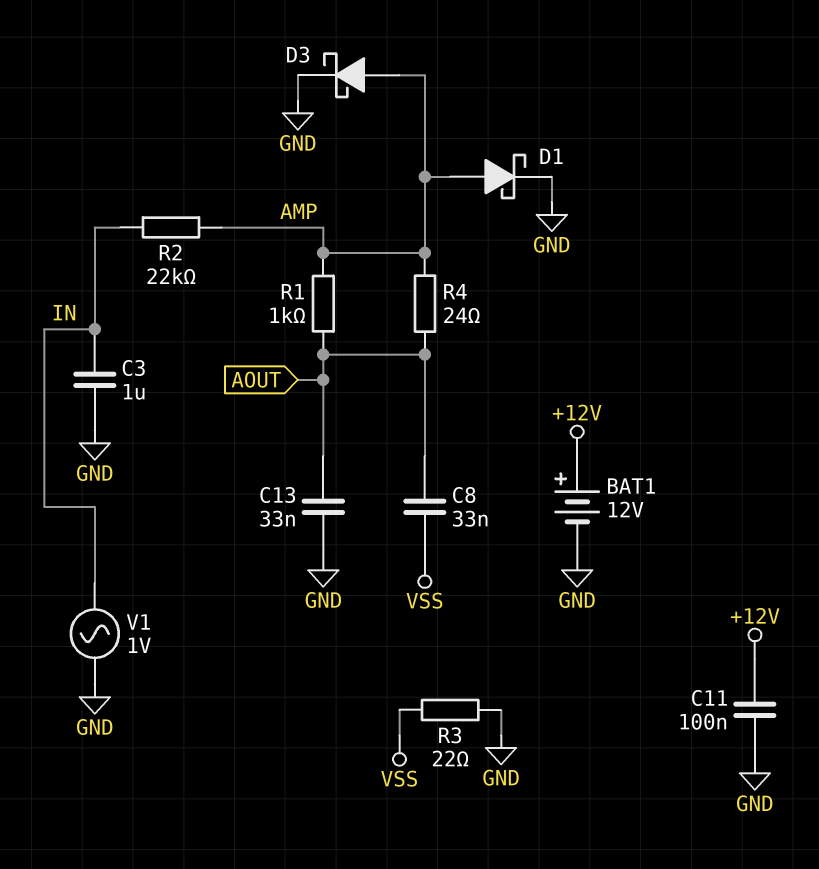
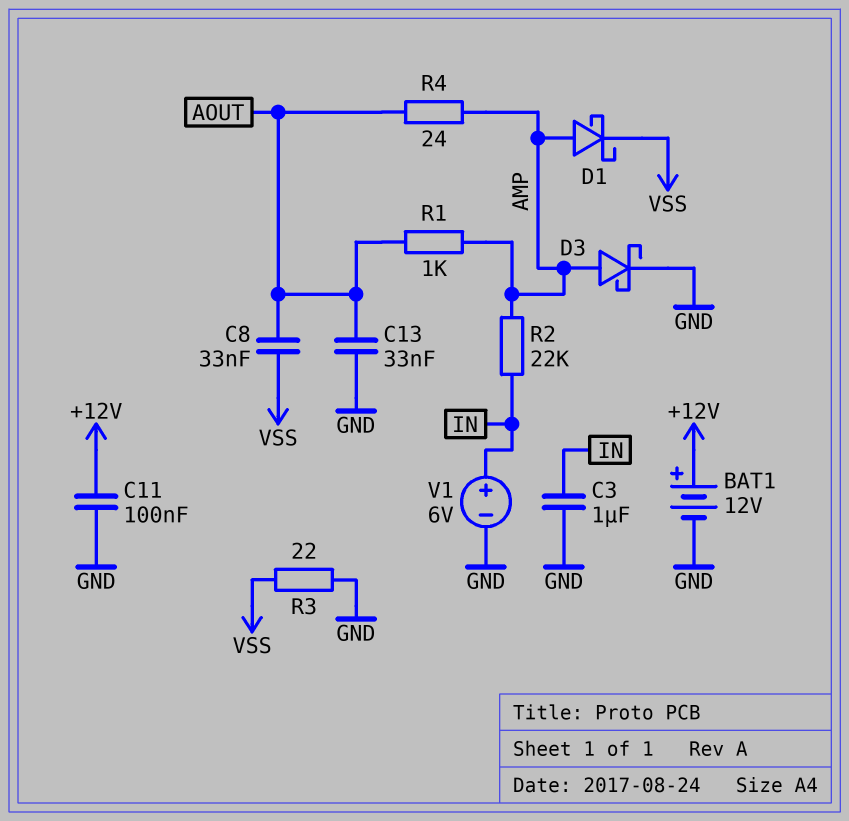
D1: schottky (A AMP, K GND) -> schottky (A AMP, K VSS)
V1: AC 1V (GND, IN) -> 6V (plus IN, minus GND)

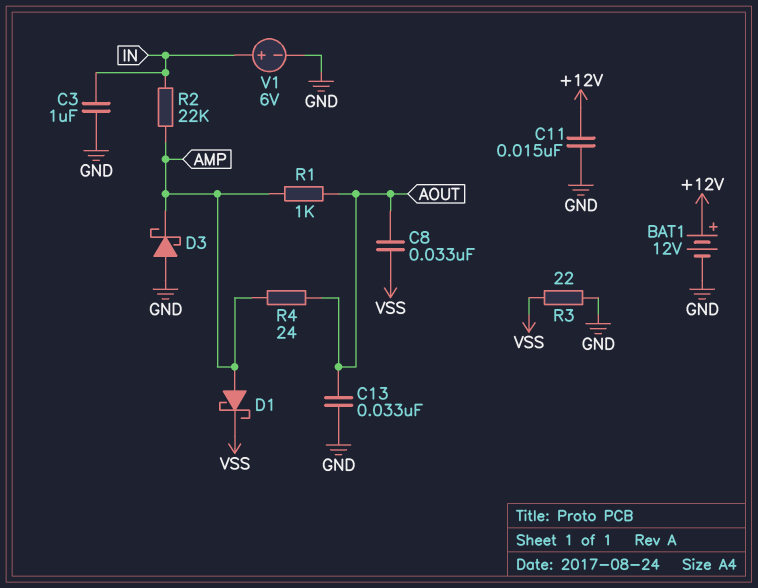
C11: 100nF (+12V, GND) -> 15nF (+12V, GND)
D3: schottky (A AMP, K GND) -> schottky (A GND, K AMP)

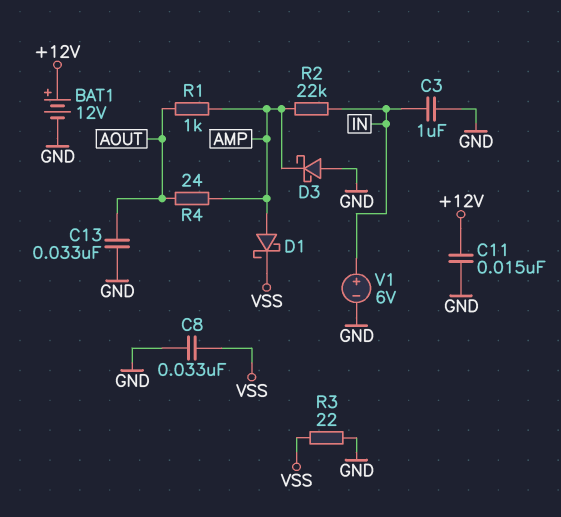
C8: 33nF (AOUT, VSS) -> 33nF (GND, VSS)

